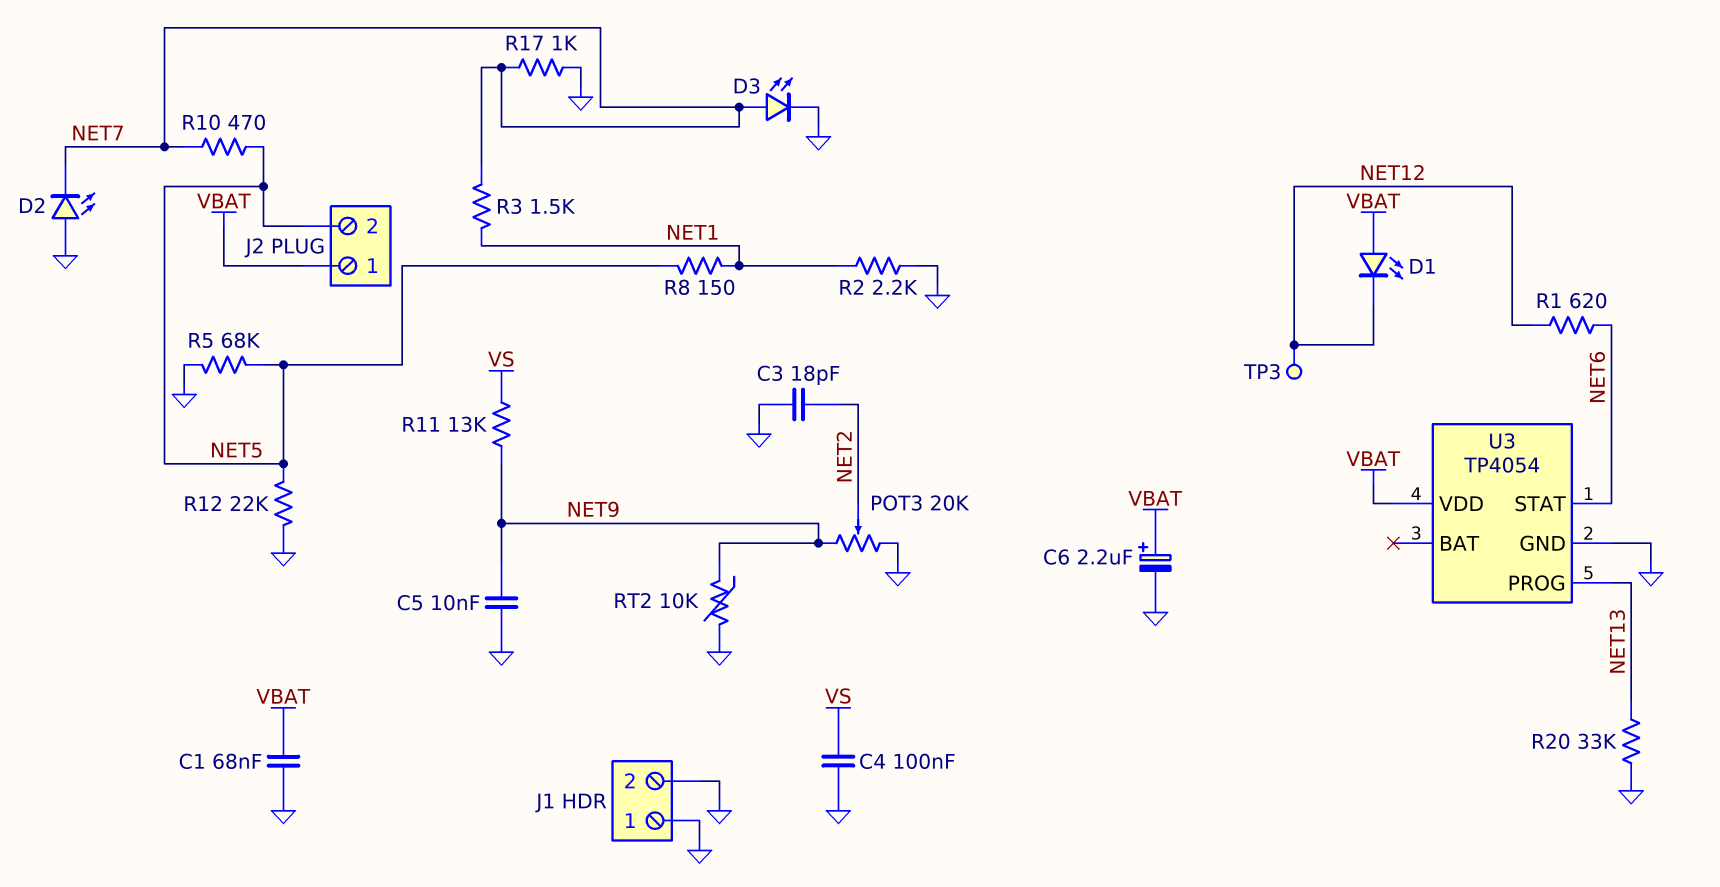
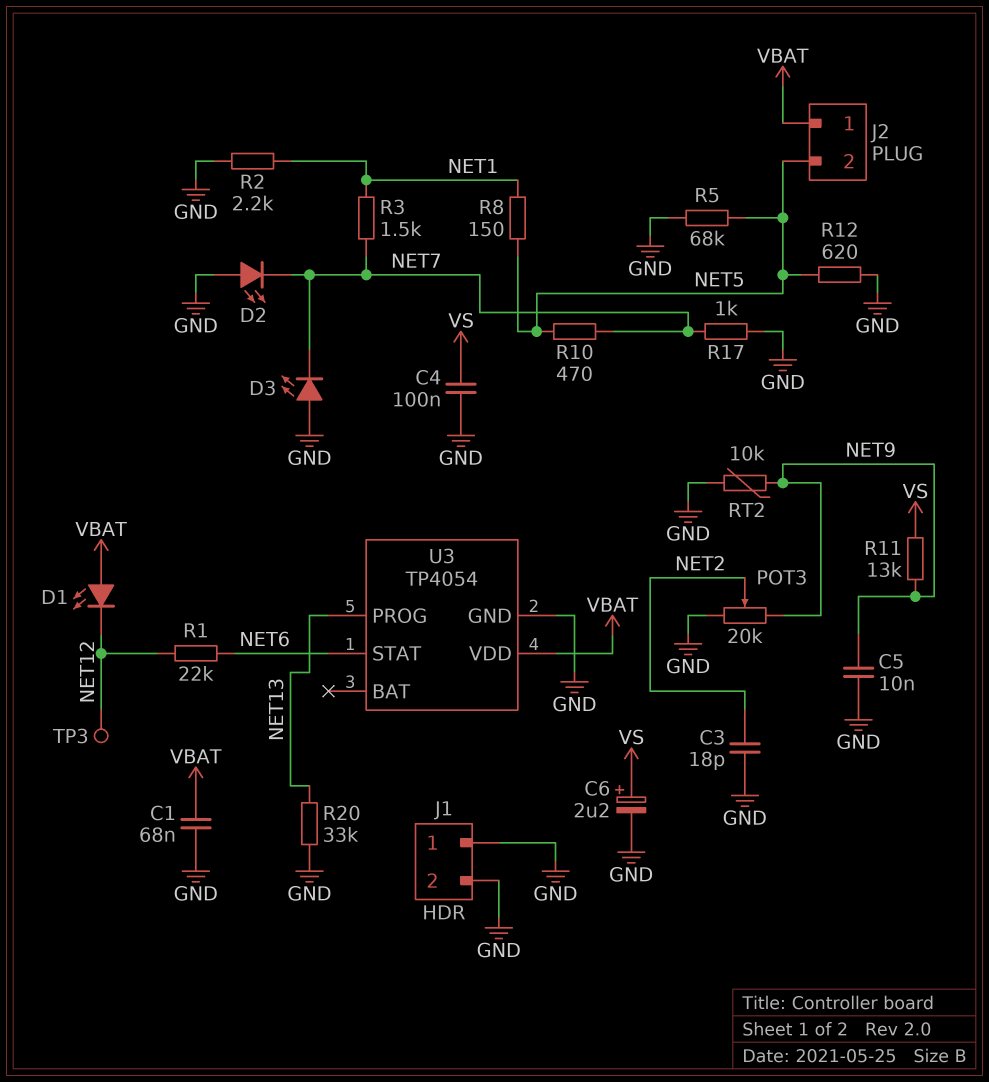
C6: 2.2uF (plus VBAT, minus GND) -> 2.2uF (plus VS, minus GND)
D3: LED (A NET7, K GND) -> LED (A GND, K NET7)
R1: 620 (NET6, NET12) -> 22k (NET6, NET12)
R12: 22k (GND, NET5) -> 620 (GND, NET5)

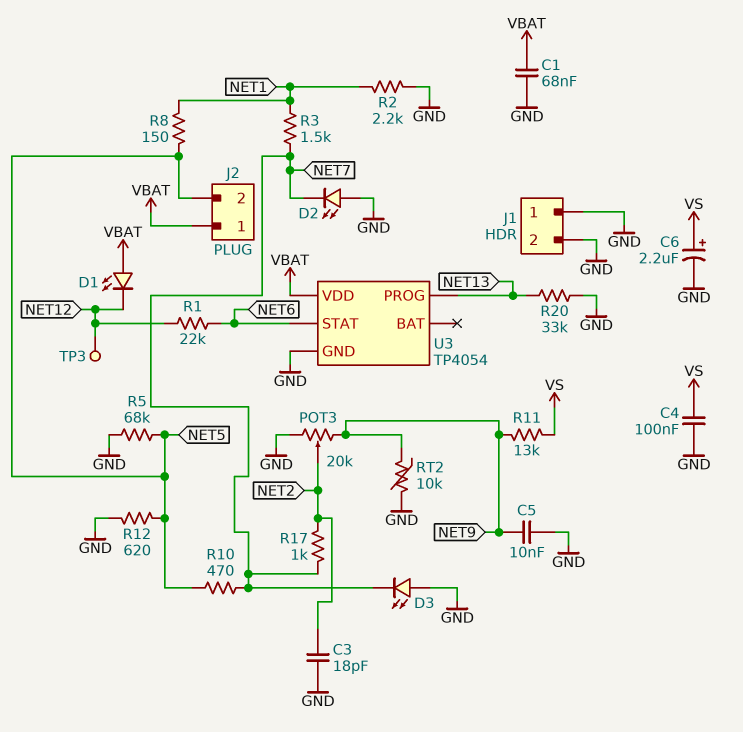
R17: 1k (GND, NET7) -> 1k (NET2, NET7)

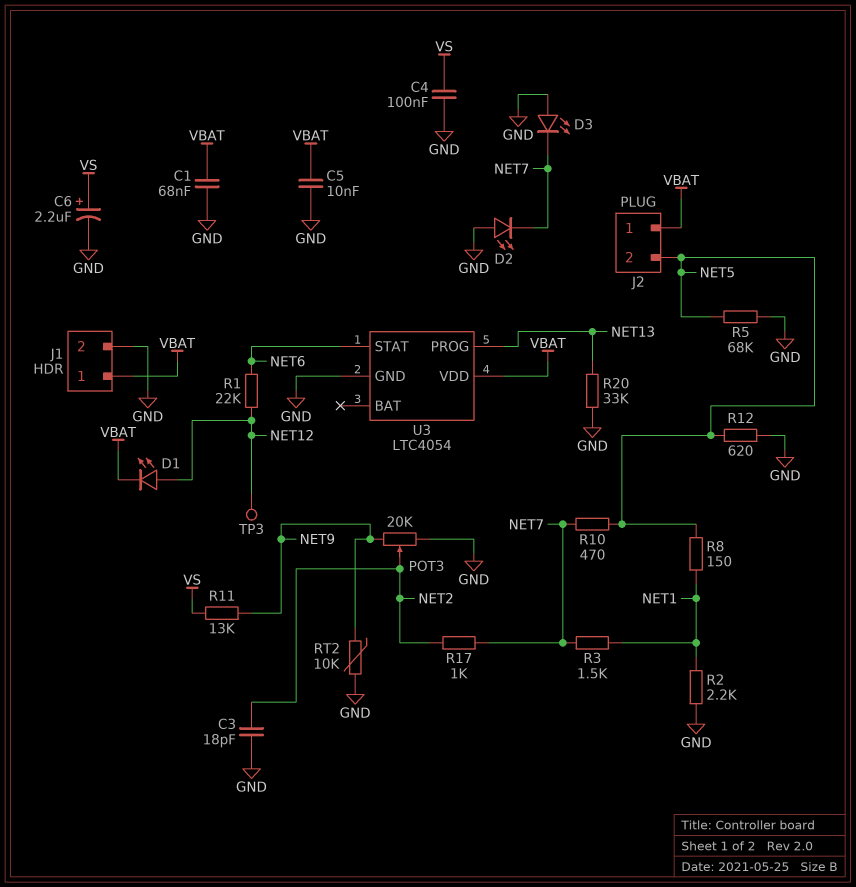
C5: 10nF (GND, NET9) -> 10nF (GND, VBAT)
D1: LED (A VBAT, K NET12) -> LED (A NET12, K VBAT)
J1 pin 1: GND -> VBAT
U3: TP4054 -> LTC4054

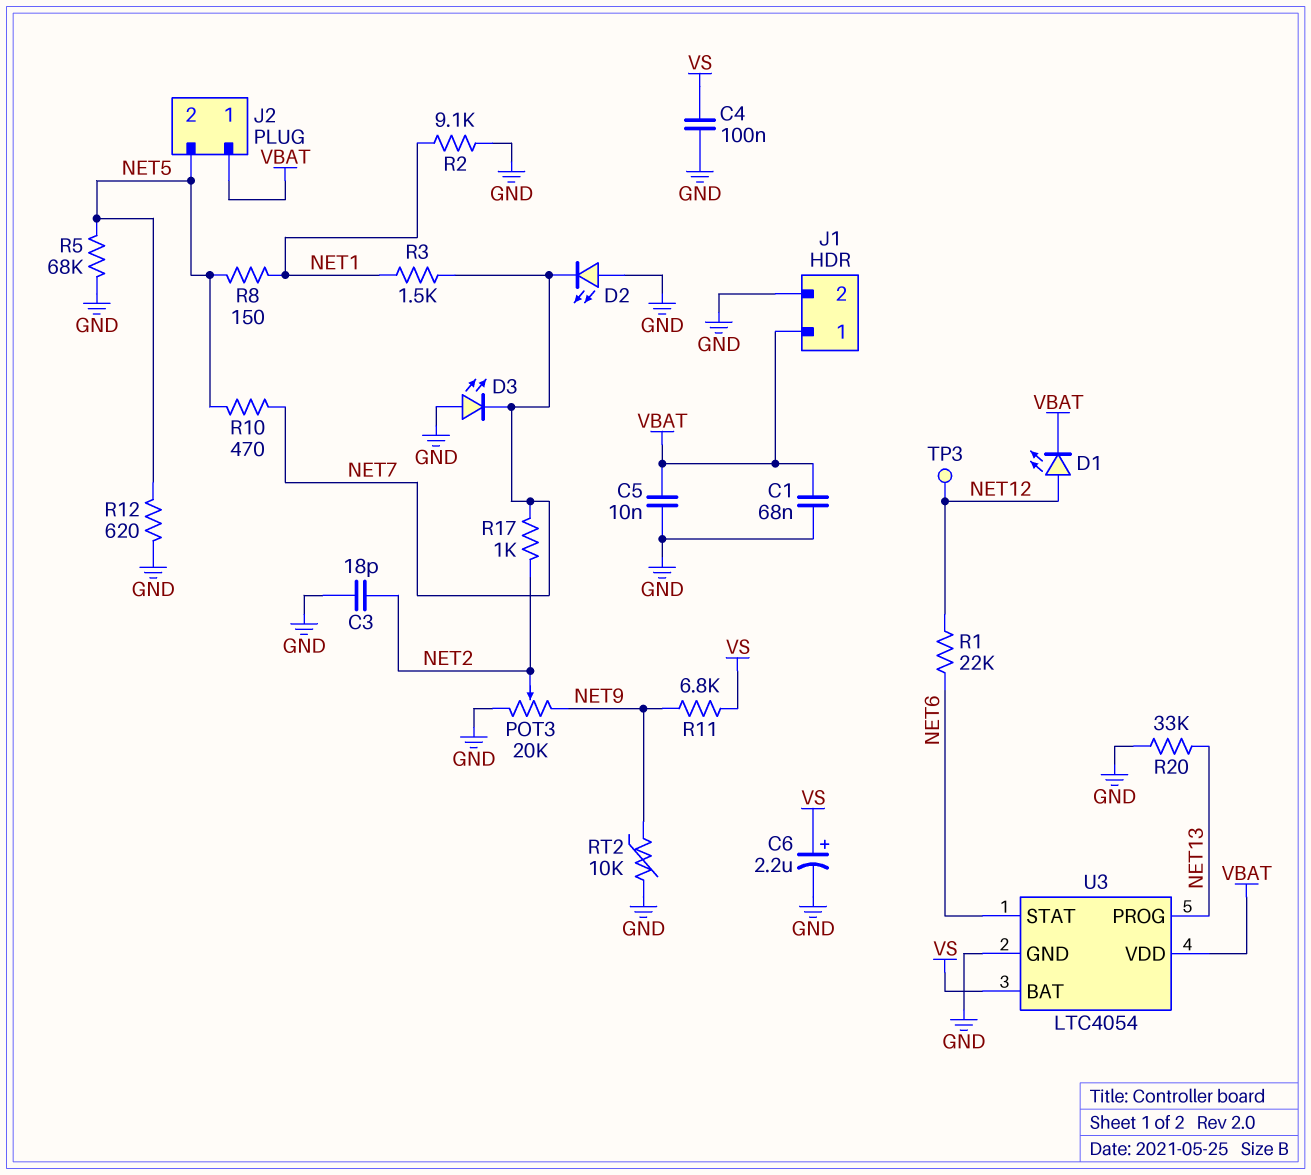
R2: 2.2k (GND, NET1) -> 9.1k (GND, NET1)
R11: 13k (NET9, VS) -> 6.8k (NET9, VS)
U3 pin BAT: none -> VS

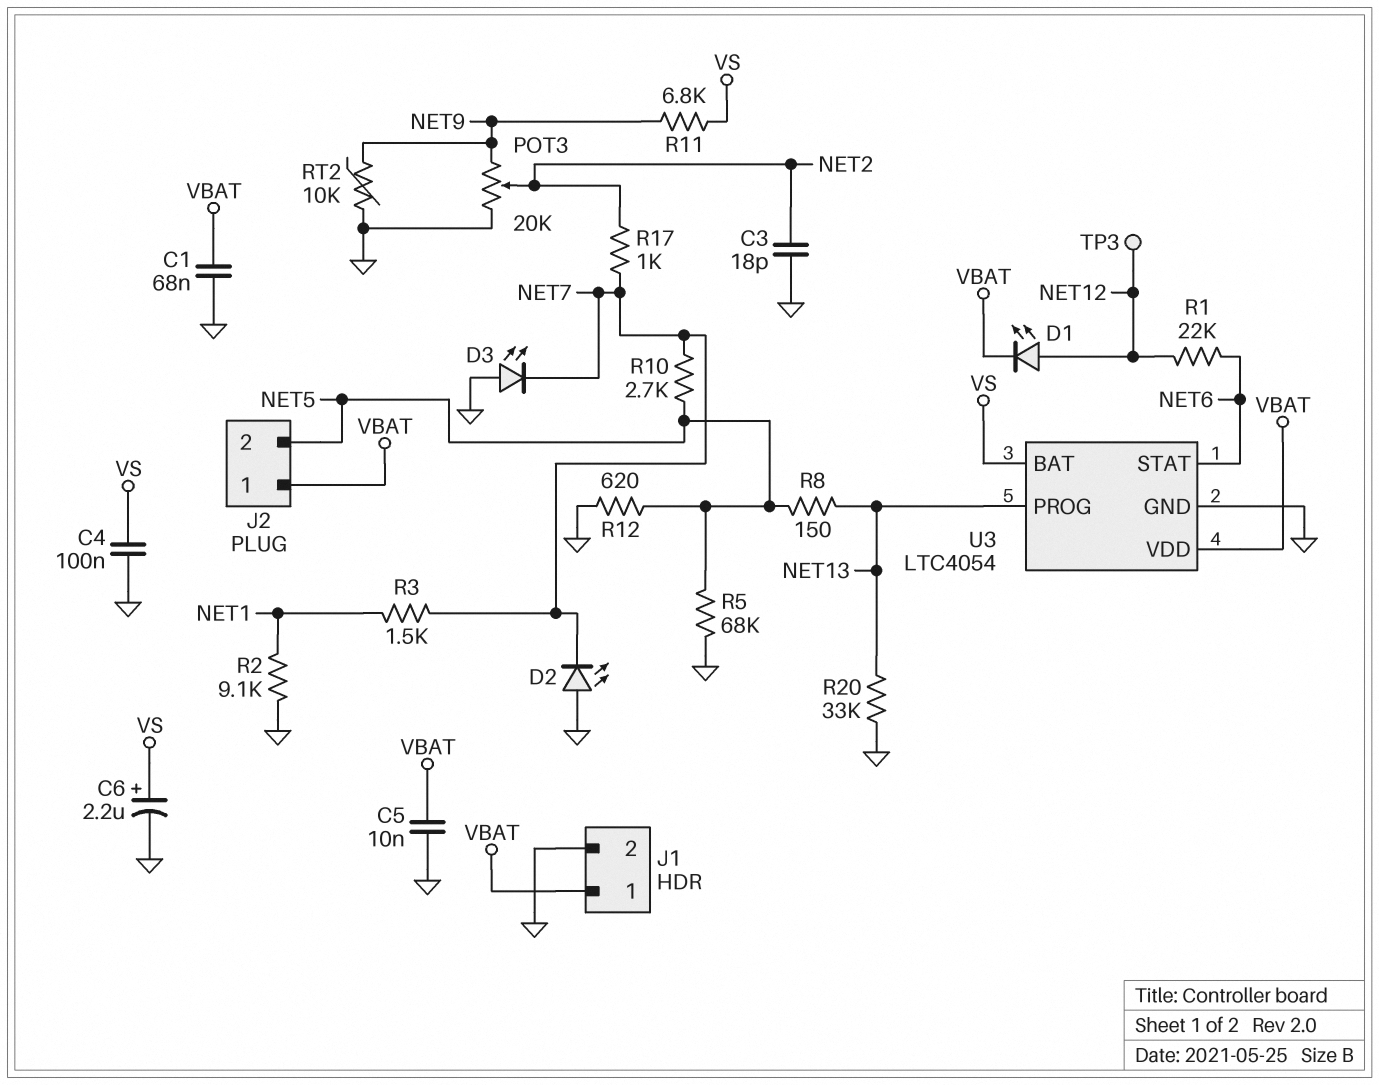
R8: 150 (NET1, NET5) -> 150 (NET5, NET13)
R10: 470 (NET5, NET7) -> 2.7k (NET5, NET7)

